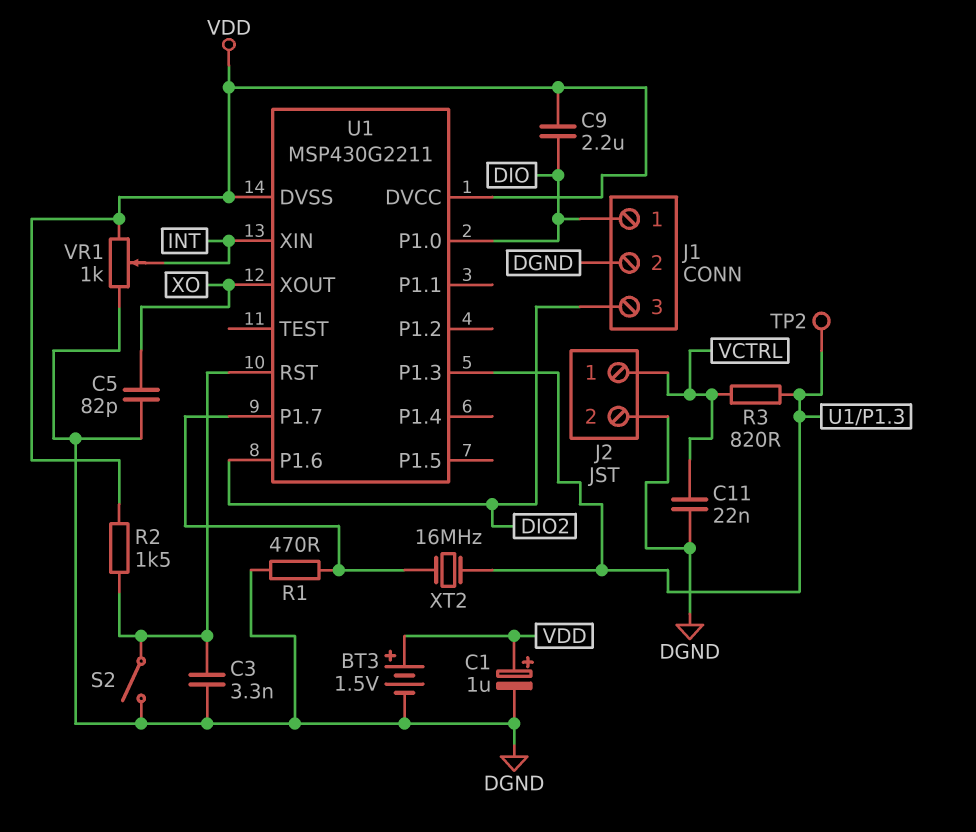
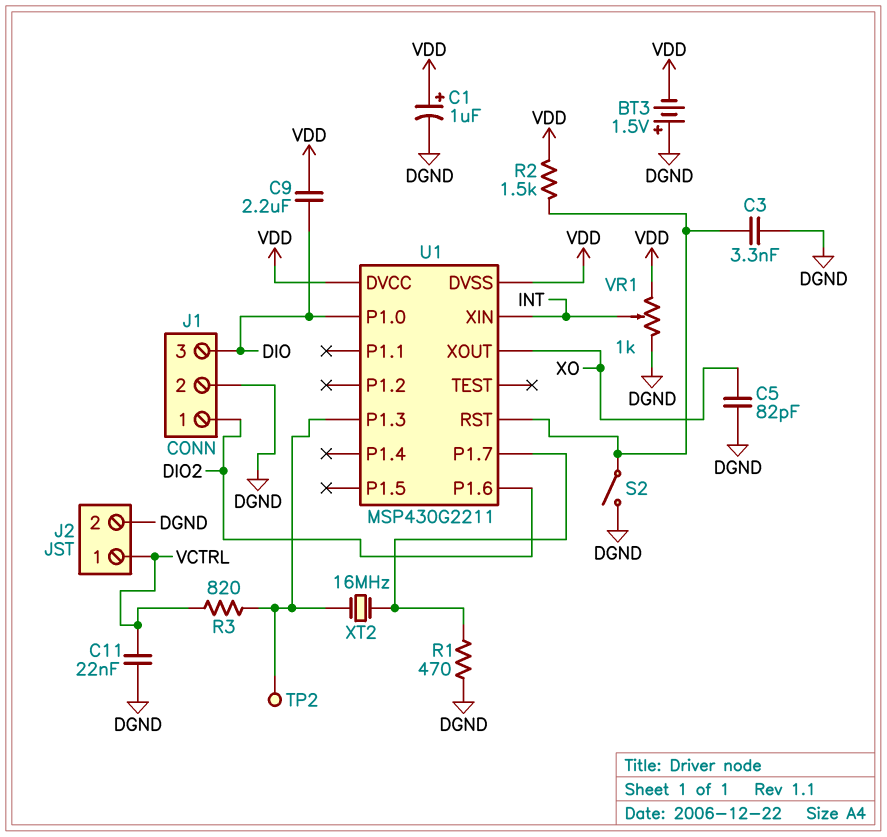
BT3: 1.5V (plus VDD, minus DGND) -> 1.5V (plus DGND, minus VDD)
J1 pin 1: DIO -> DIO2
J1 pin 3: DIO2 -> DIO

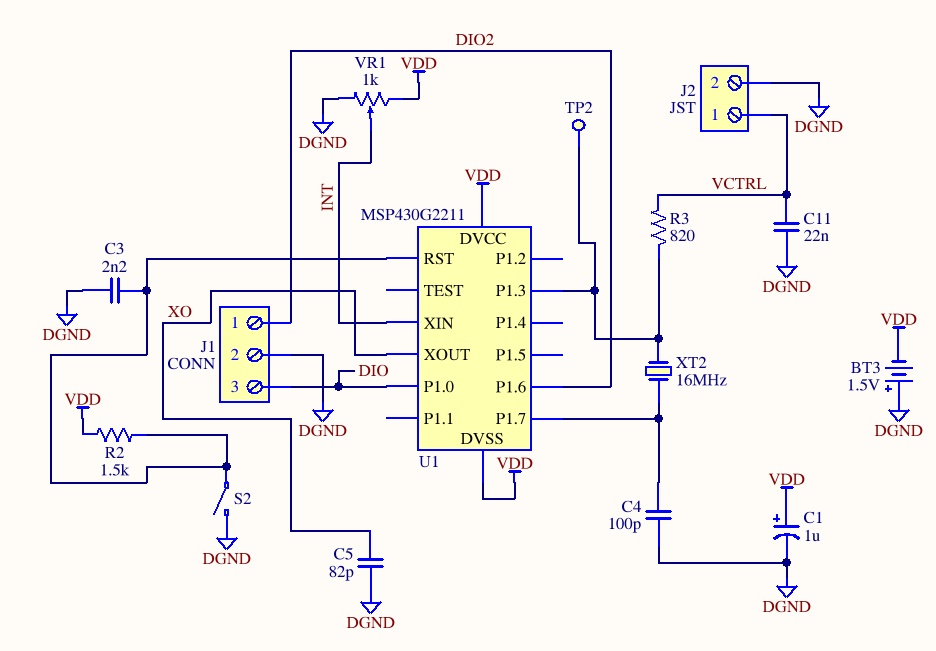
C3: 3.3nF (DGND, U1/RST) -> 2.2nF (DGND, U1/RST)
C4: none -> 100pF (DGND, U1/P1.7)
C9: 2.2uF (DIO, VDD) -> none
R1: 470 (DGND, U1/P1.7) -> none

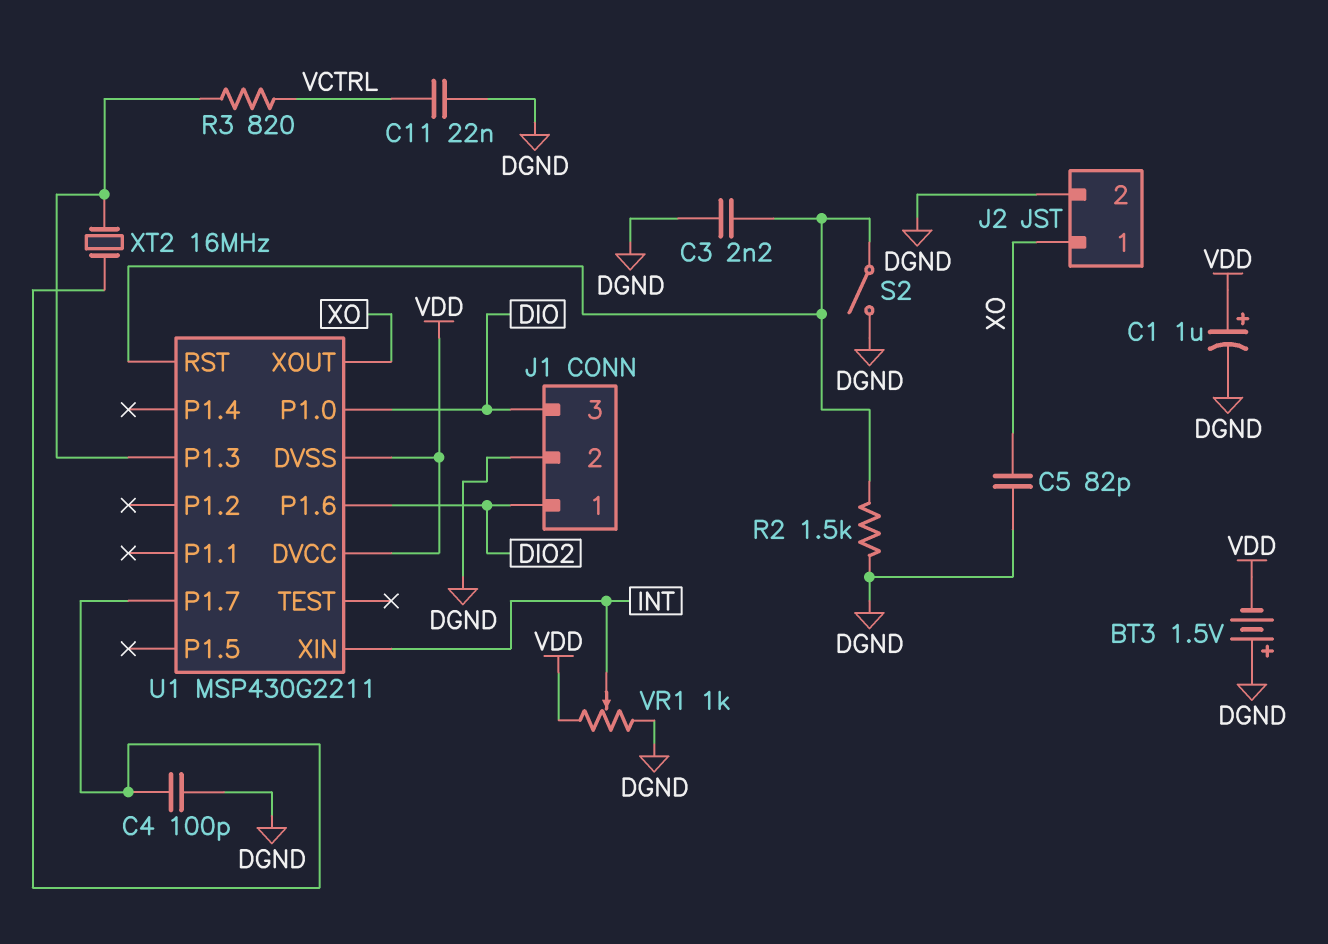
J2 pin 1: VCTRL -> XO
R2: 1.5k (U1/RST, VDD) -> 1.5k (DGND, U1/RST)
TP2: test point (U1/P1.3) -> none

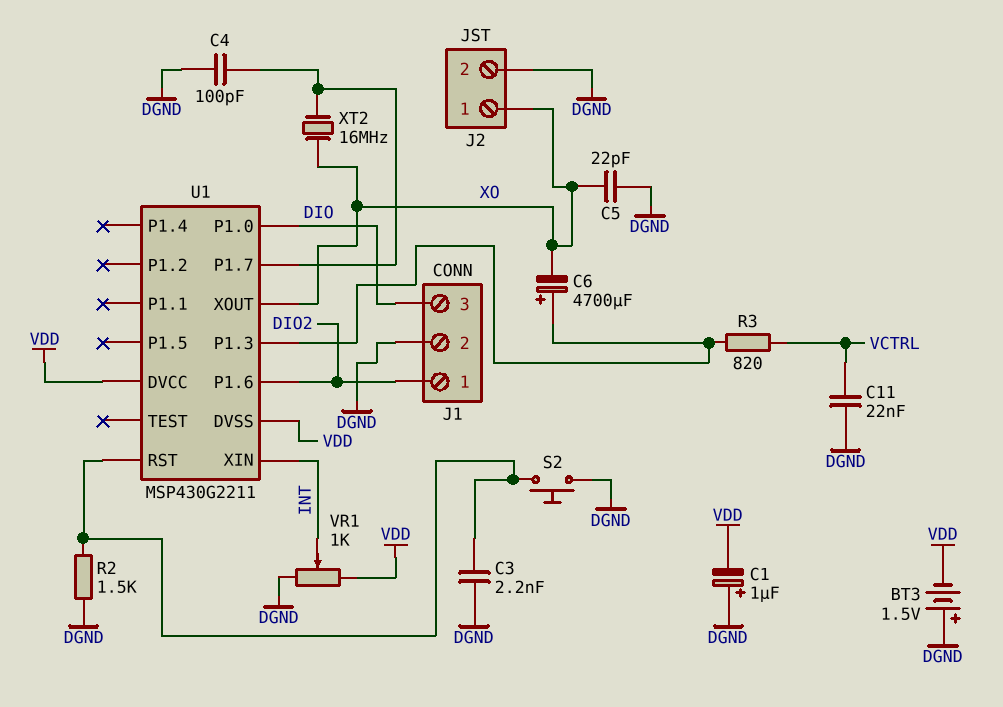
C1: 1uF (plus VDD, minus DGND) -> 1uF (plus DGND, minus VDD)
C5: 82pF (DGND, XO) -> 22pF (DGND, XO)
C6: none -> 4700uF (plus U1/P1.3, minus XO)
S2: switch (DGND, U1/RST) -> button (DGND, U1/RST)
XT2: 16MHz (U1/P1.3, U1/P1.7) -> 16MHz (U1/P1.7, XO)

